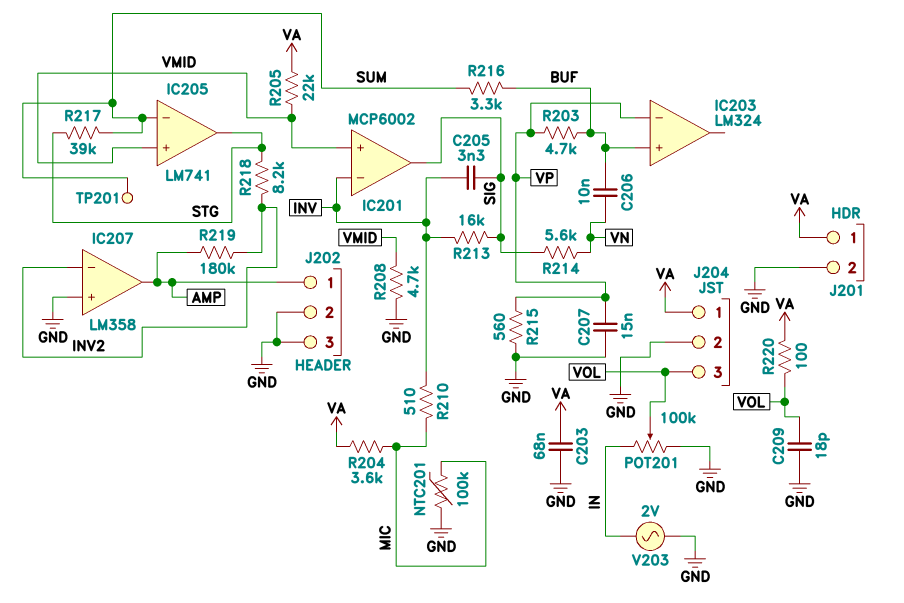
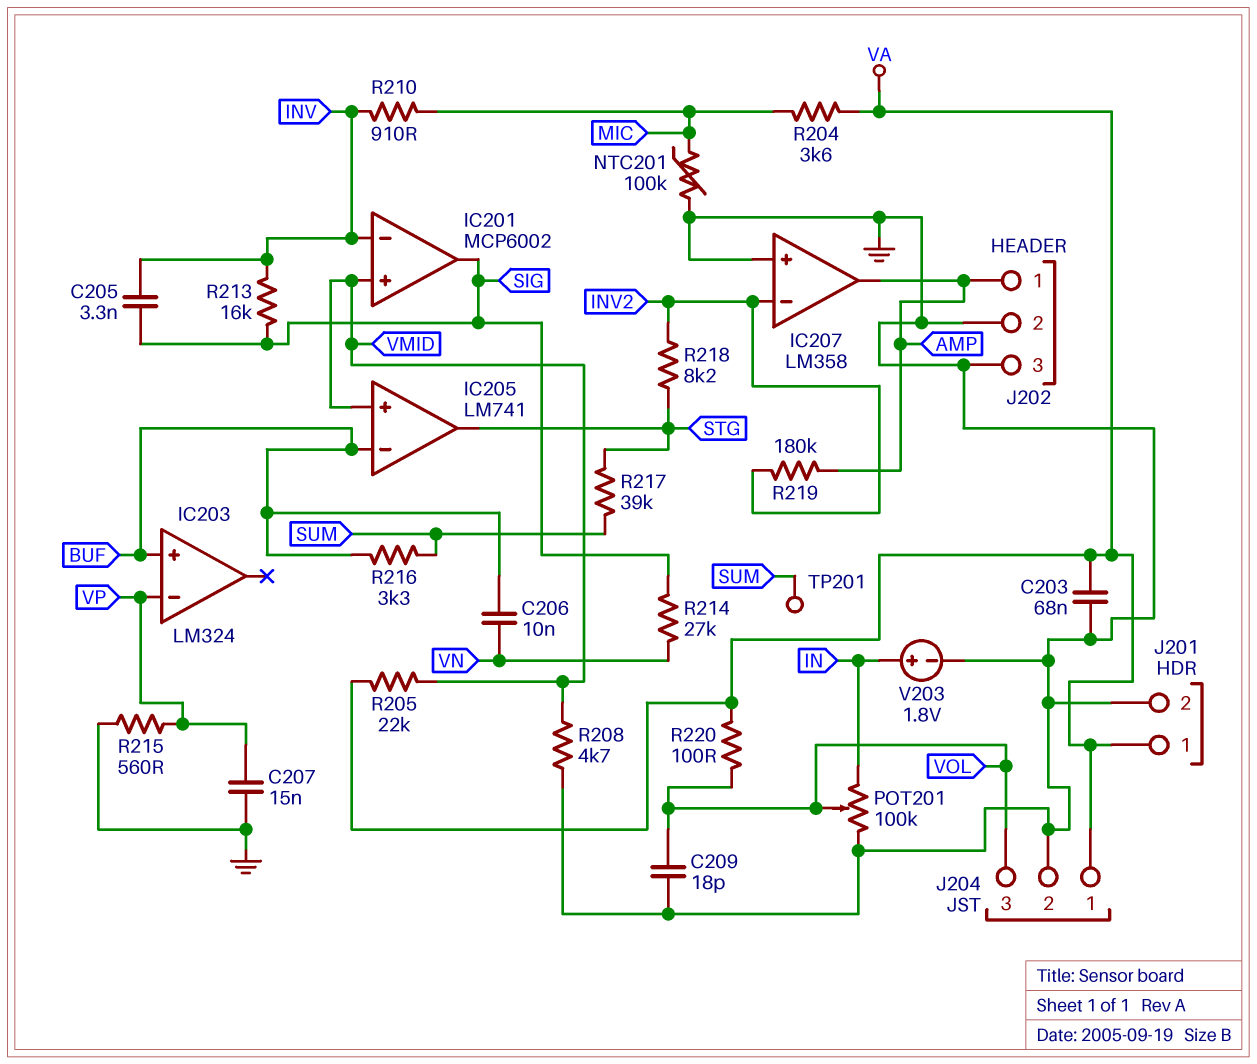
IC205 pin in-: SUM -> BUF
R203: 4.7k (BUF, VP) -> none
R210: 510 (INV, MIC) -> 910 (INV, MIC)
R214: 5.6k (SIG, VN) -> 27k (SIG, VN)
V203: AC 2V (GND, IN) -> 1.8V (plus IN, minus GND)

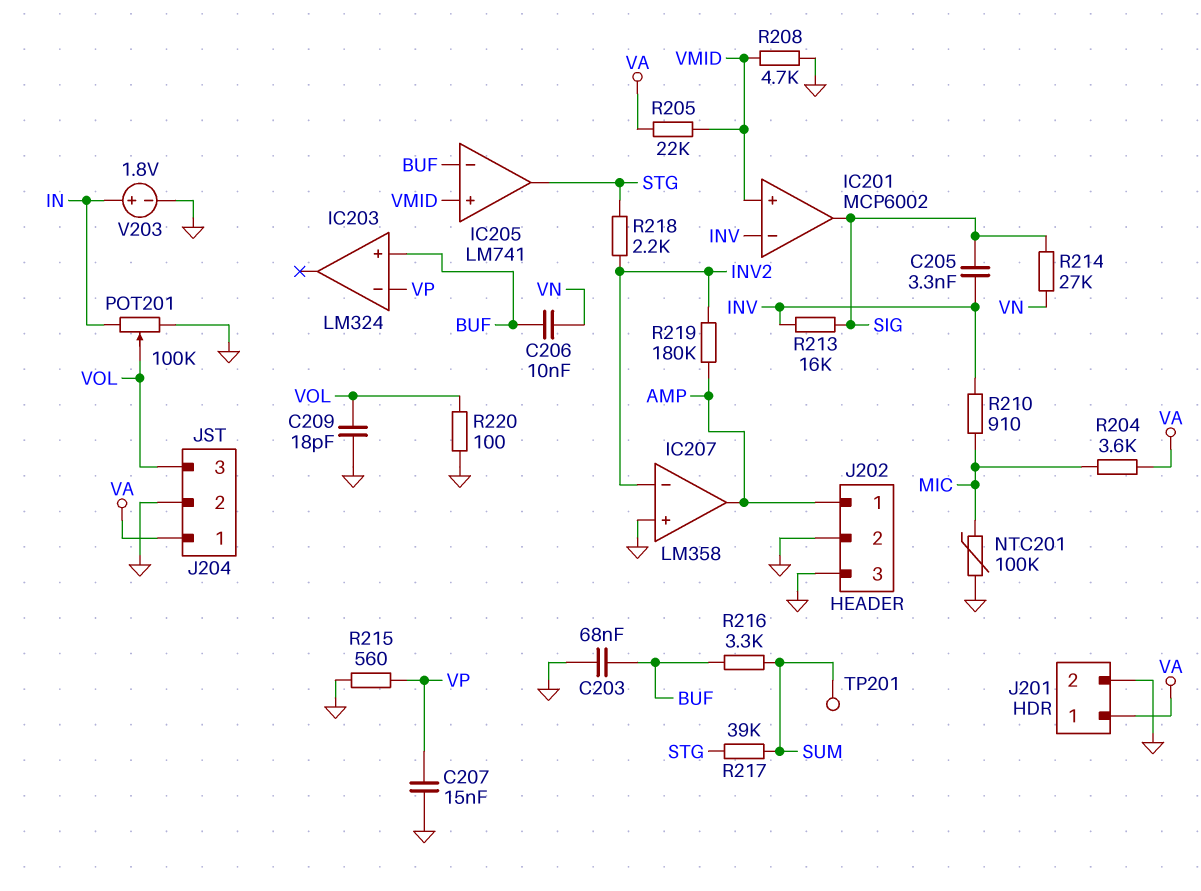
C203: 68nF (GND, VA) -> 68nF (BUF, GND)
R218: 8.2k (INV2, STG) -> 2.2k (INV2, STG)
R220: 100 (VA, VOL) -> 100 (GND, VOL)

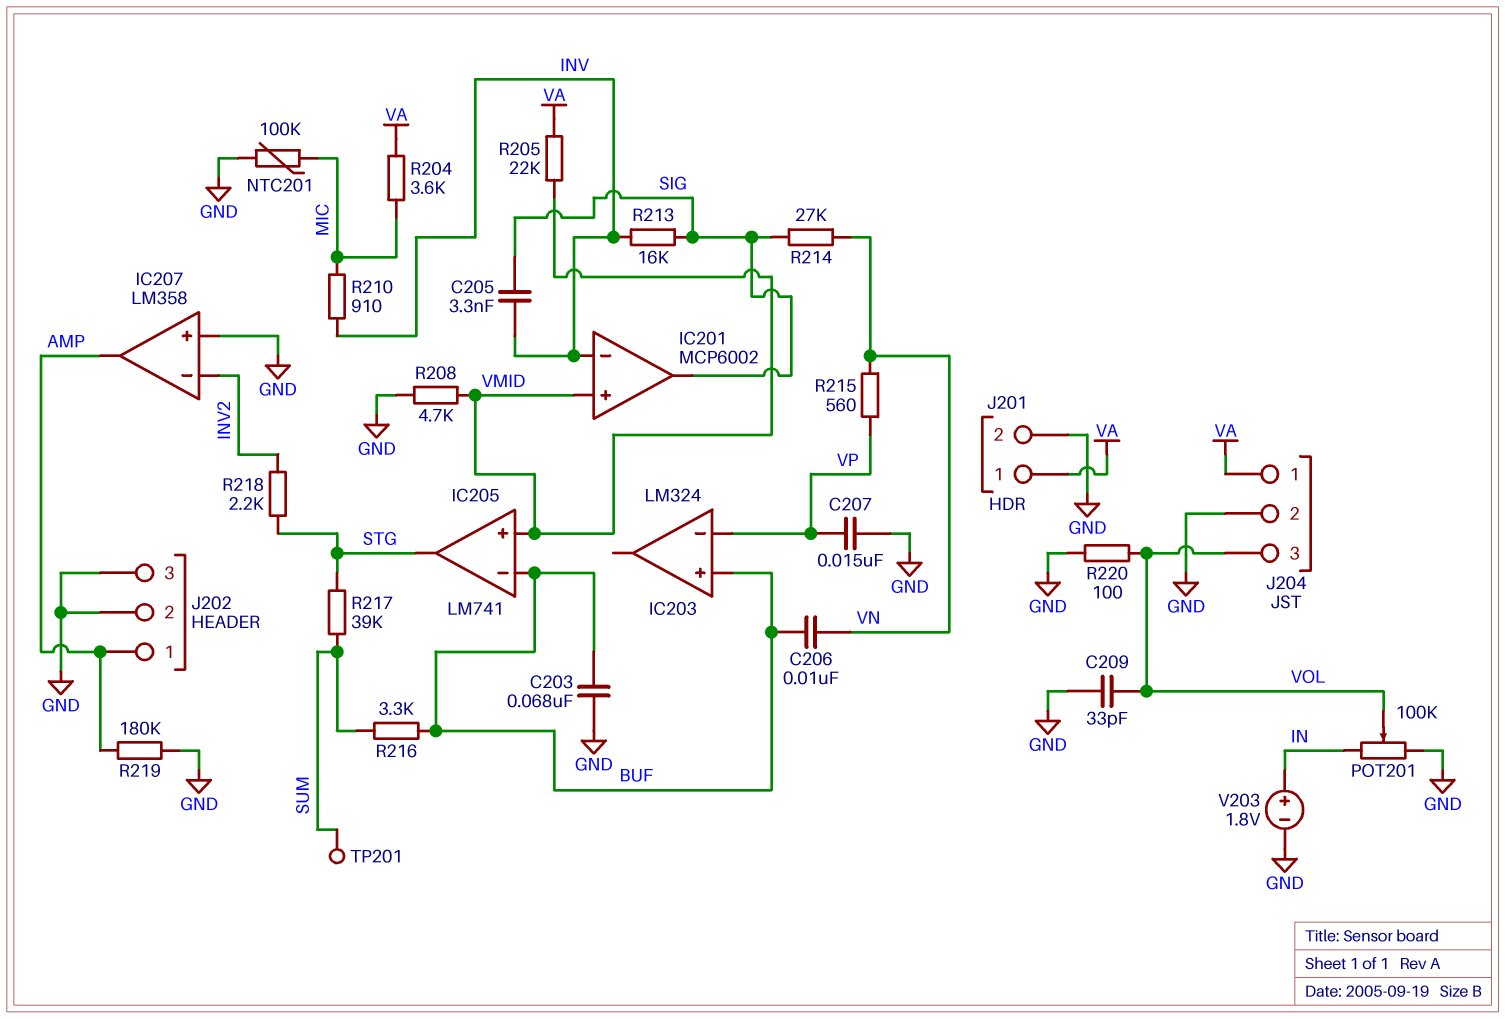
C209: 18pF (GND, VOL) -> 33pF (GND, VOL)
R215: 560 (GND, VP) -> 560 (VN, VP)
R219: 180k (AMP, INV2) -> 180k (AMP, GND)

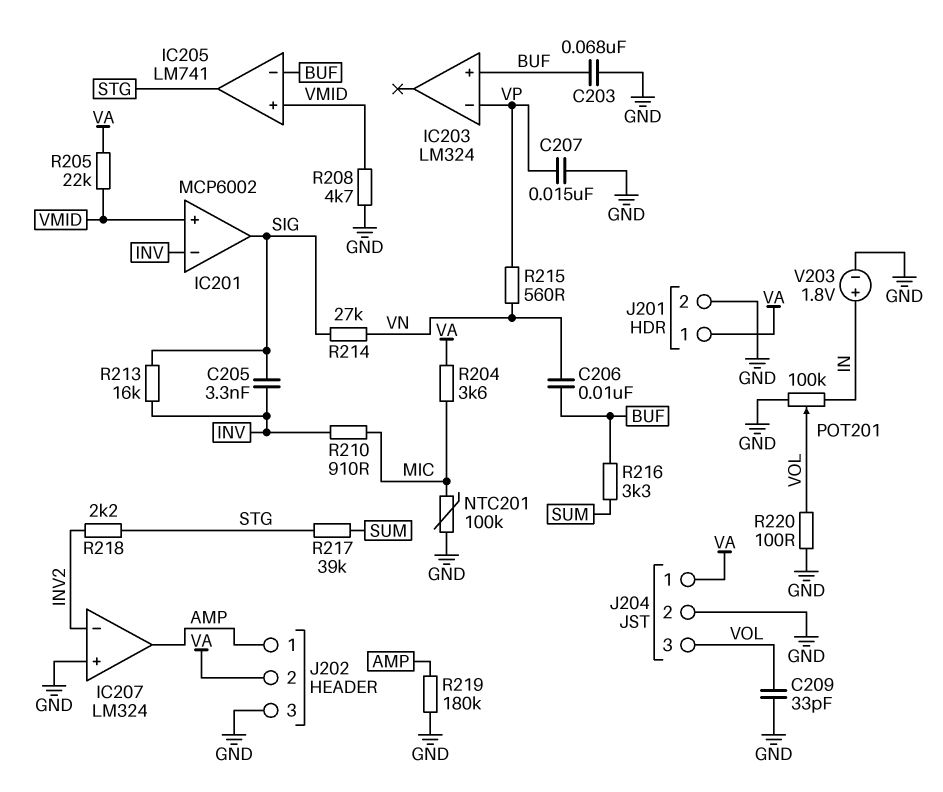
IC207: LM358 -> LM324
J202 pin 2: GND -> VA
TP201: test point (SUM) -> none

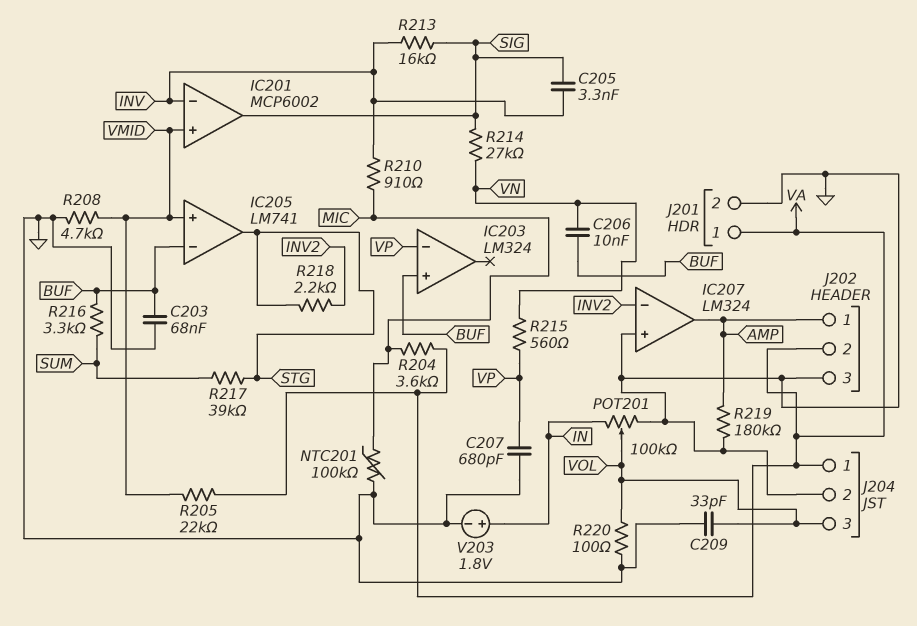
C207: 15nF (GND, VP) -> 680pF (GND, VP)

